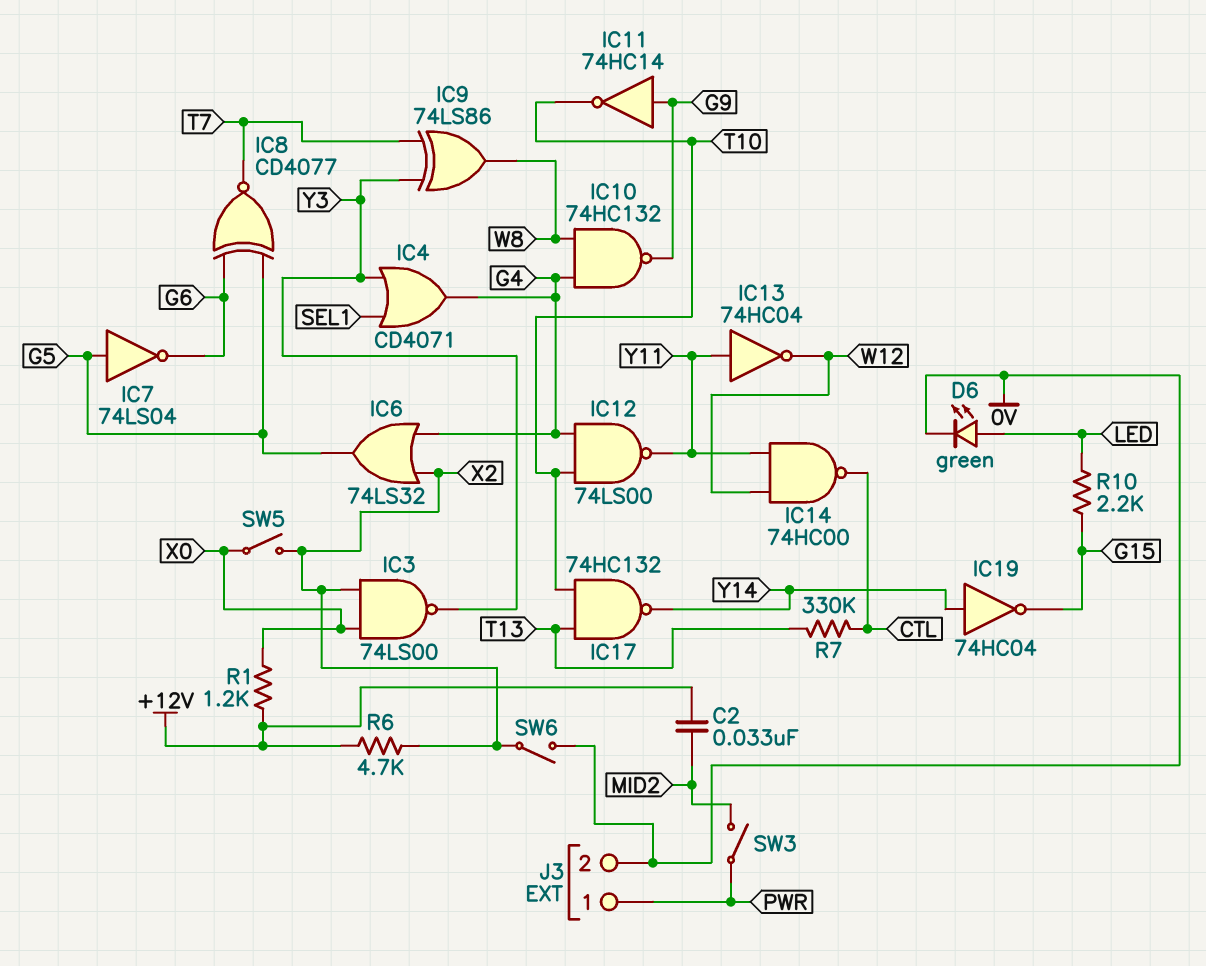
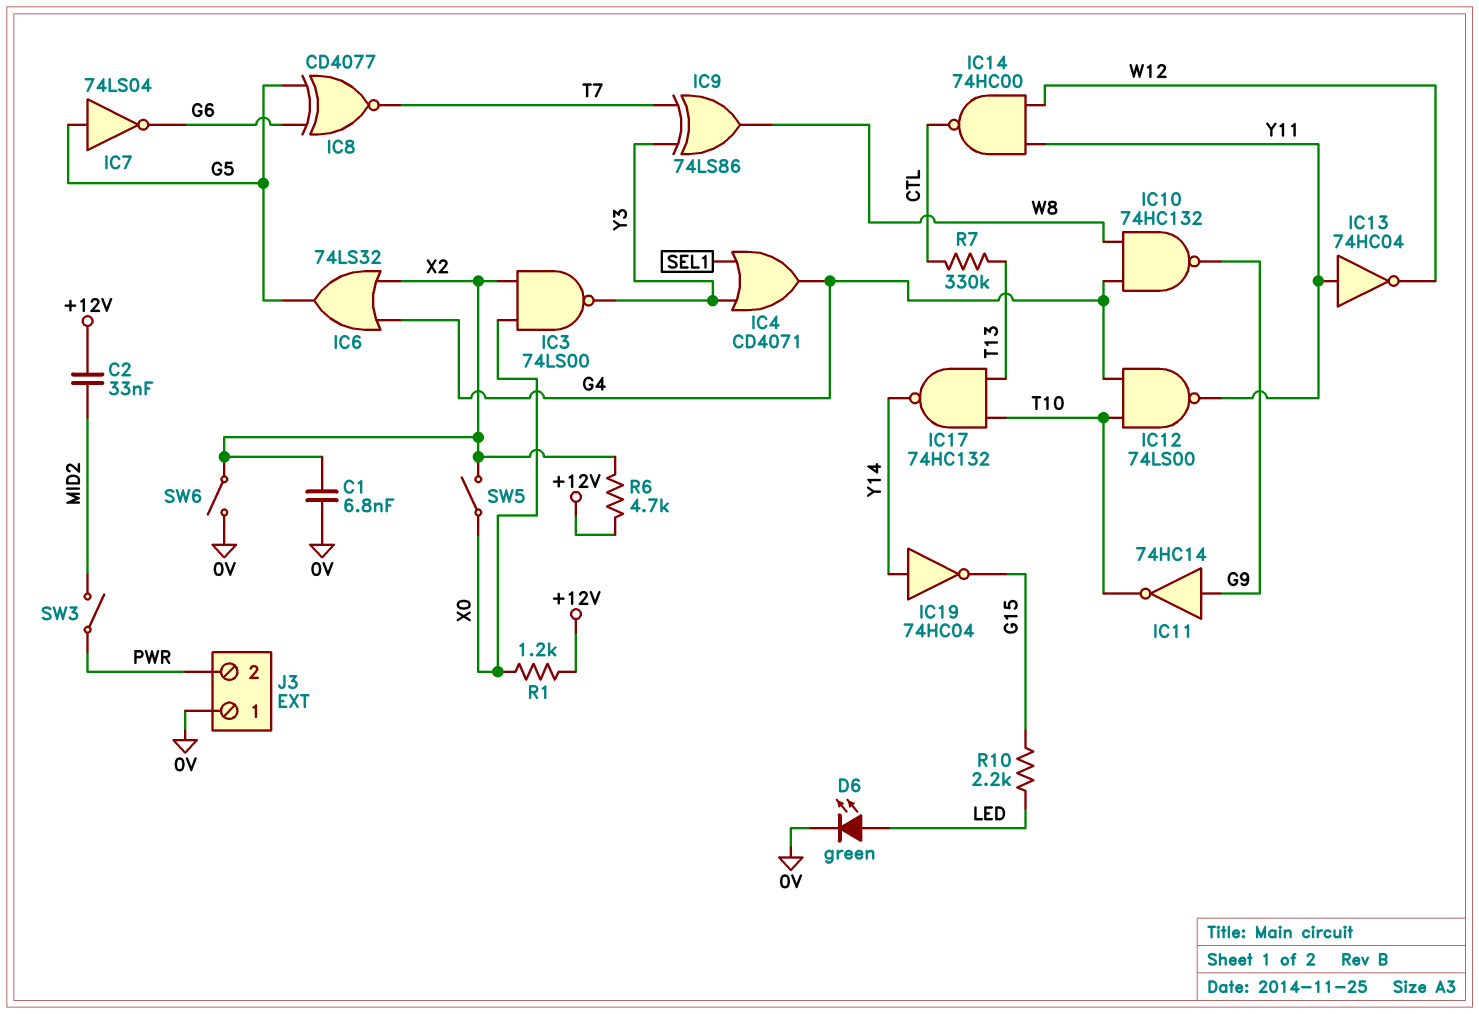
C1: none -> 6.8nF (0V, X2)
J3 pin 1: PWR -> 0V
J3 pin 2: 0V -> PWR

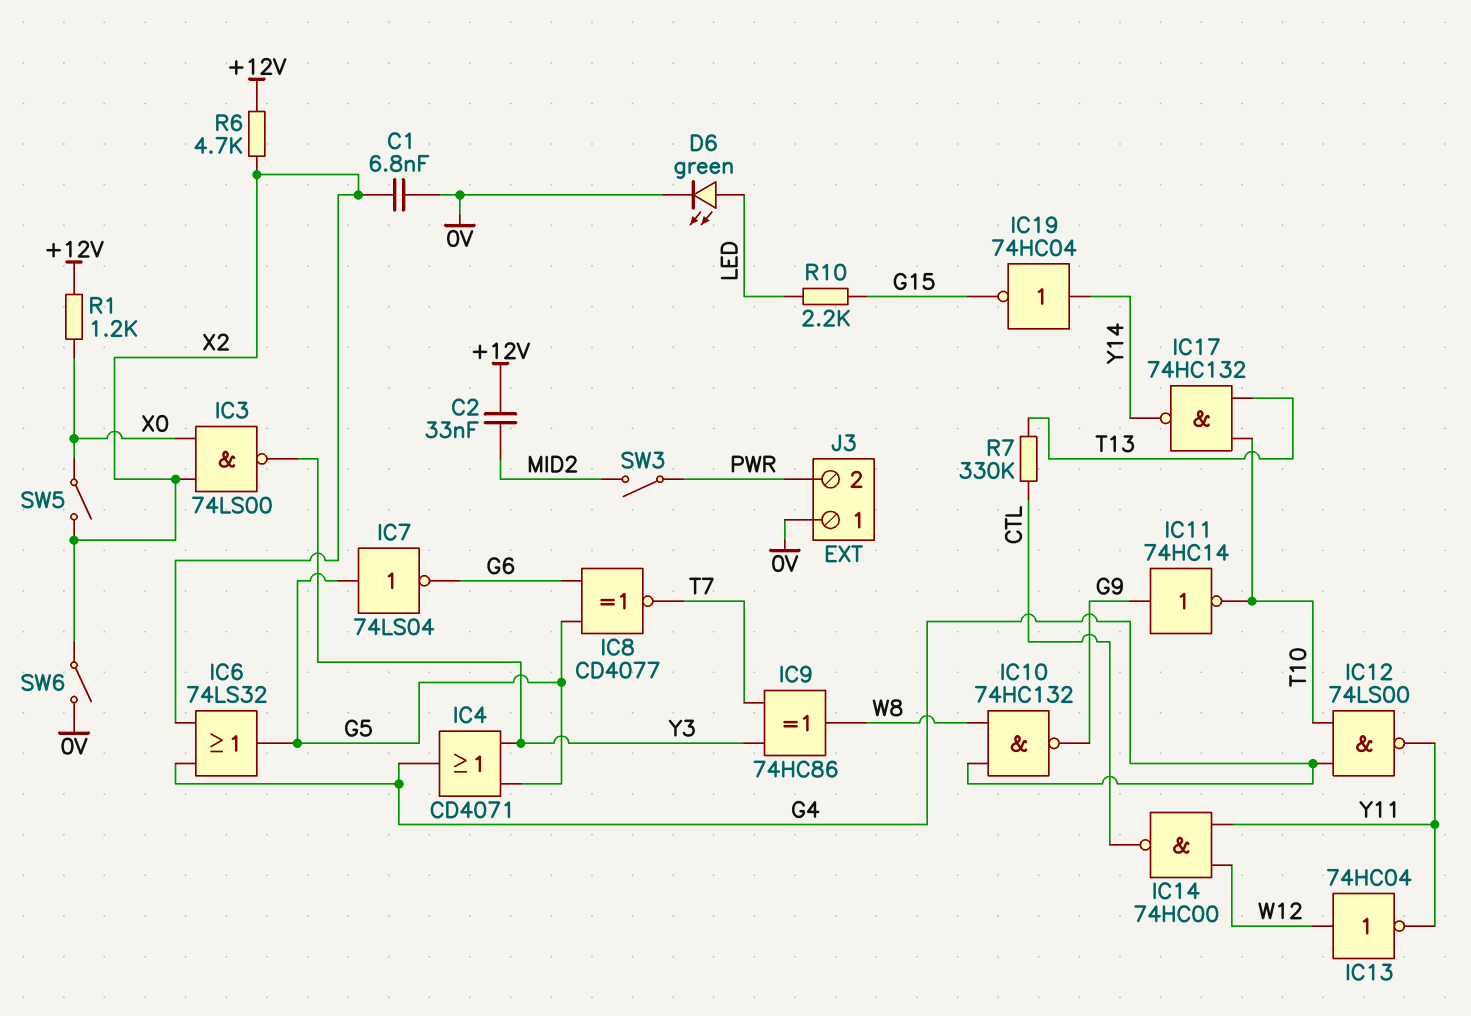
IC4: OR CD4071 (in SEL1, in Y3, out G4) -> OR CD4071 (in G5, in Y3, out G4)
IC9: XOR 74LS86 (in T7, in Y3, out W8) -> XOR 74HC86 (in T7, in Y3, out W8)
IC13: NOT 74HC04 (in Y11, out W12) -> NOT 74HC04 (in W12, out Y11)

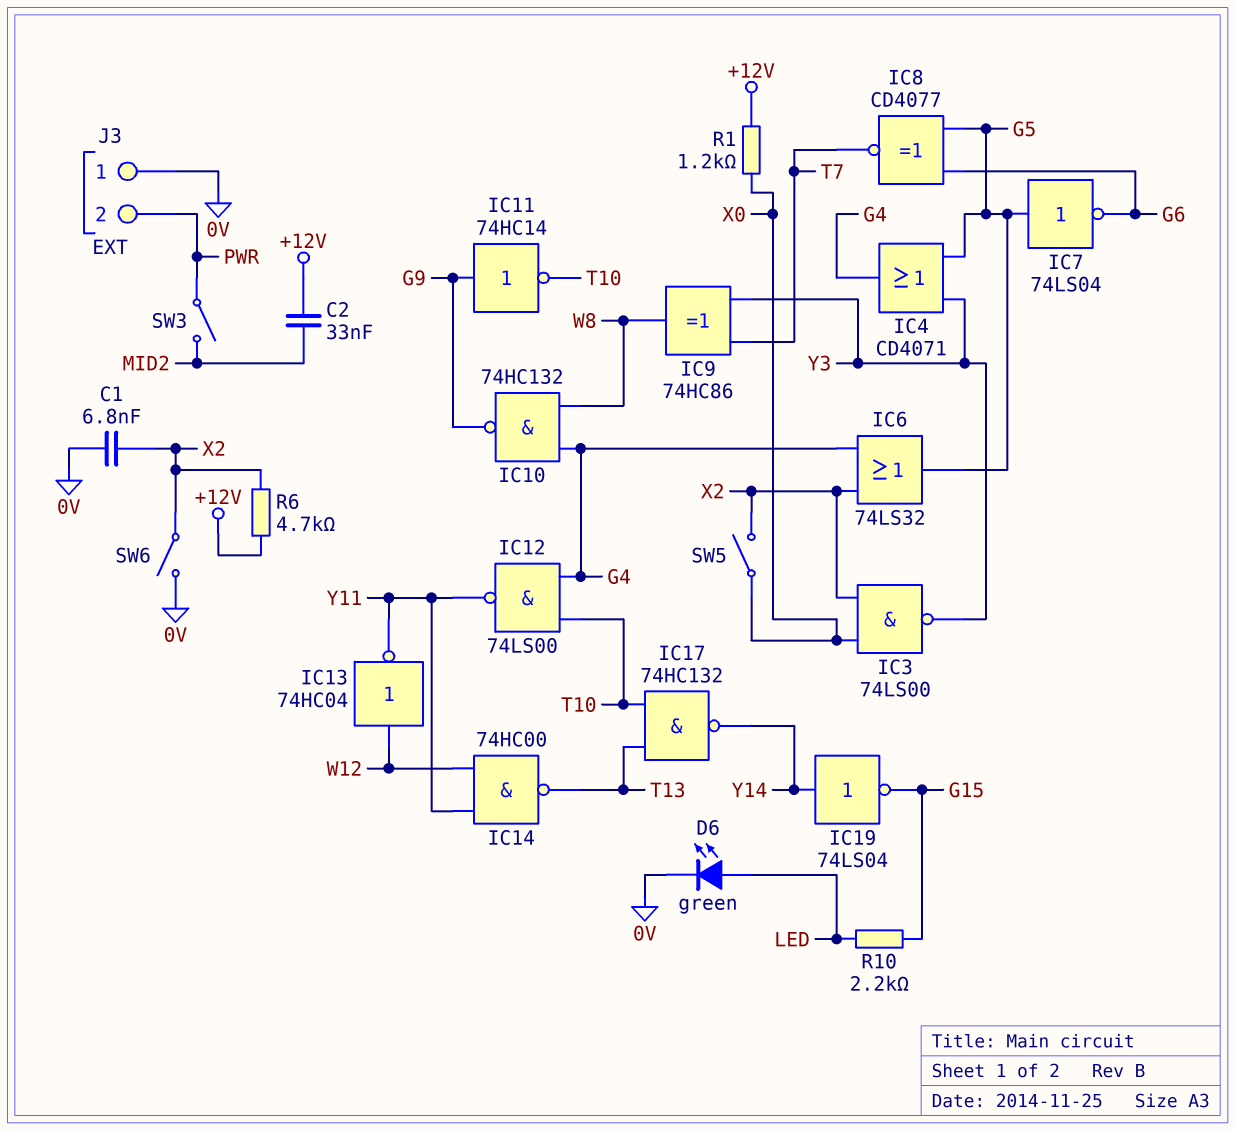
IC14: NAND 74HC00 (in W12, in Y11, out CTL) -> NAND 74HC00 (in W12, in Y11, out T13)
IC19: NOT 74HC04 (in Y14, out G15) -> NOT 74LS04 (in Y14, out G15)
R7: 330k (CTL, T13) -> none

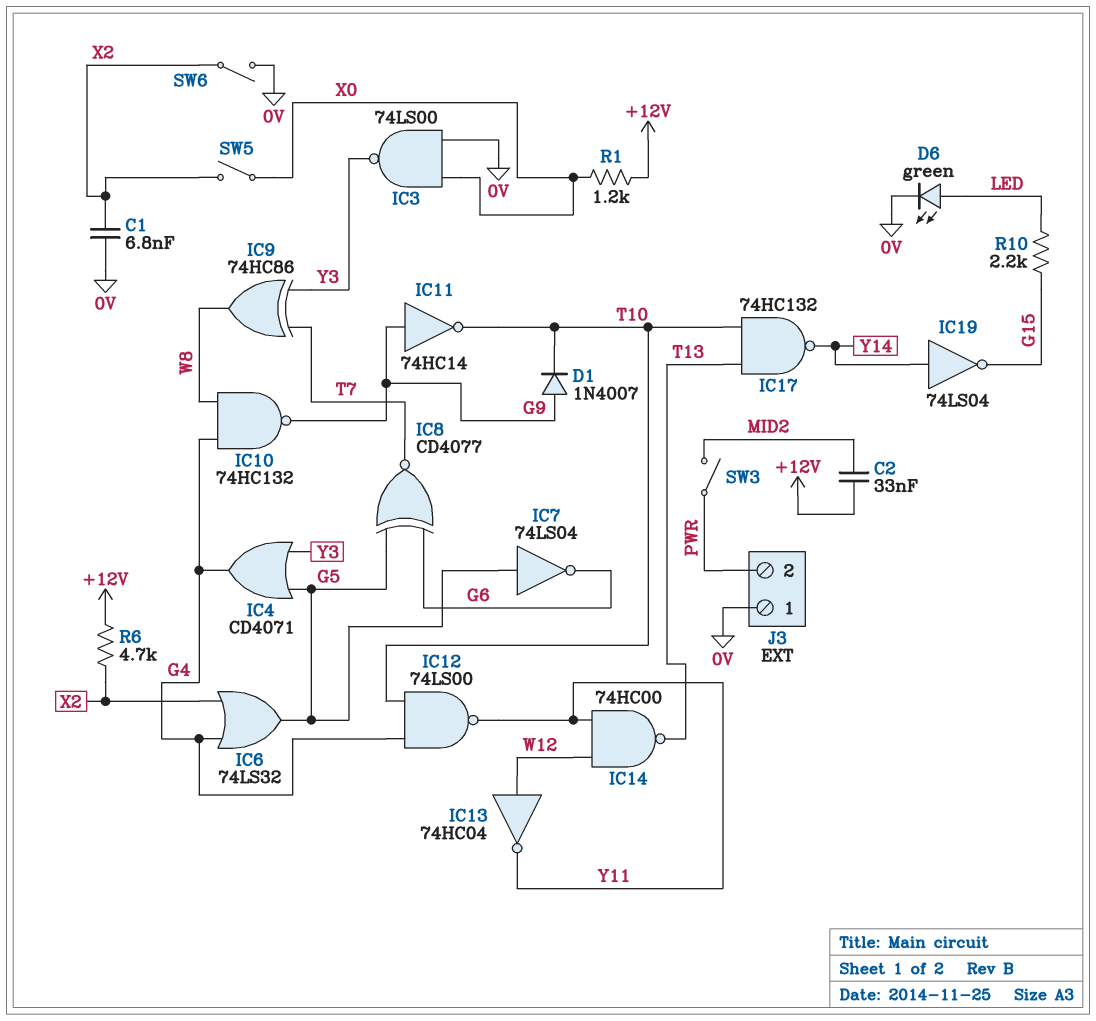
D1: none -> diode 1N4007 (A G9, K T10)
IC3: NAND 74LS00 (in X0, in X2, out Y3) -> NAND 74LS00 (in 0V, in X0, out Y3)

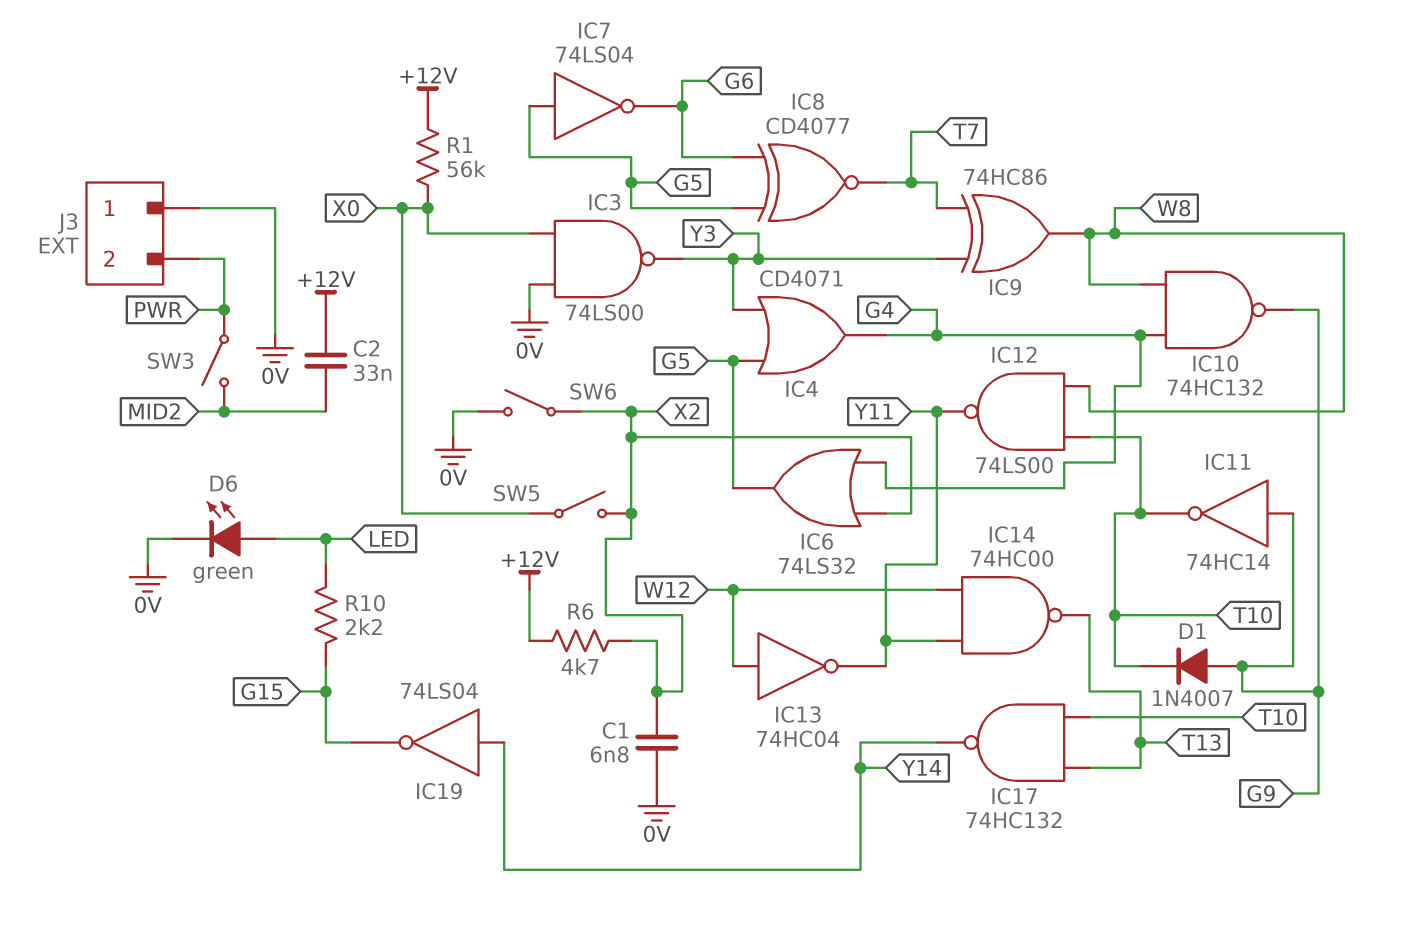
IC12: NAND 74LS00 (in G4, in T10, out Y11) -> NAND 74LS00 (in T10, in W8, out Y11)
R1: 1.2k (+12V, X0) -> 56k (+12V, X0)

